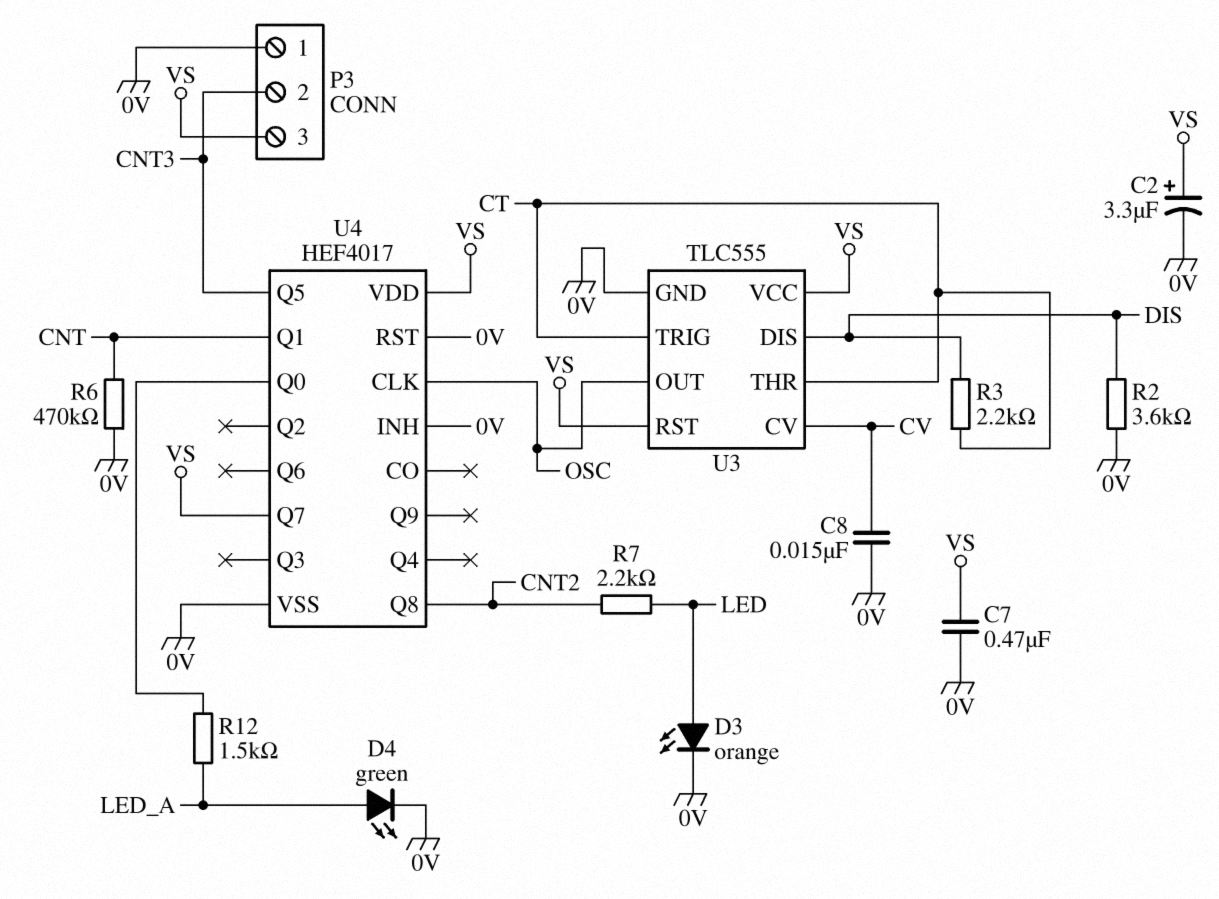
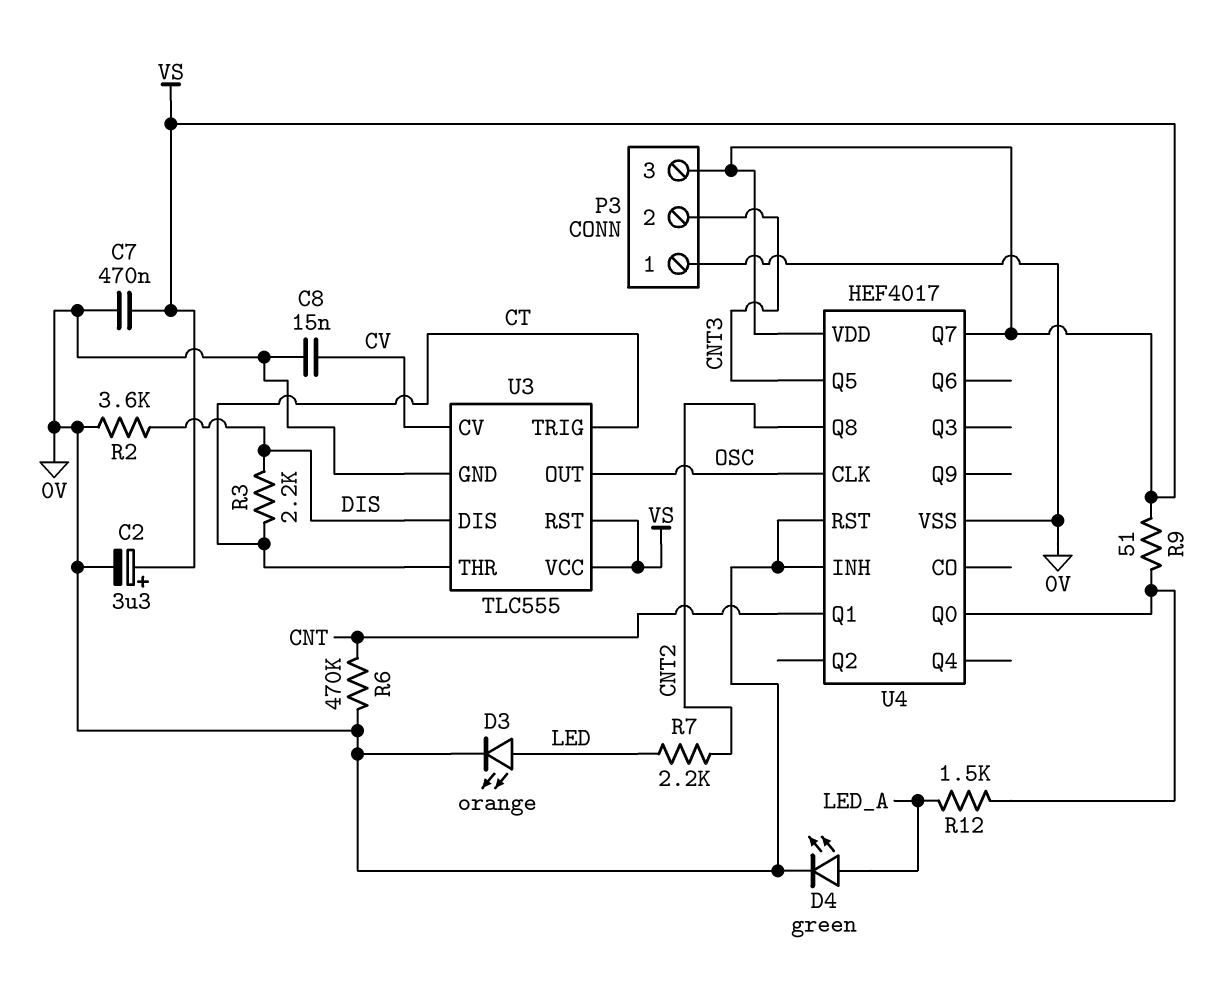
R9: none -> 51 (U4/Q0, VS)

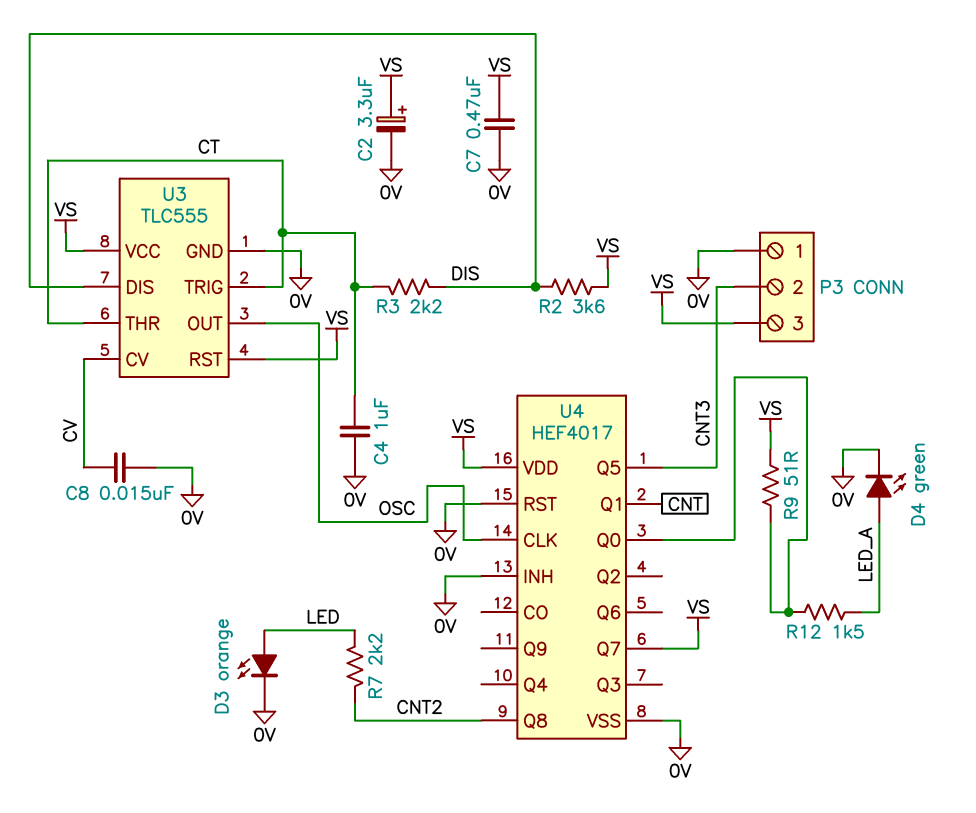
C4: none -> 1uF (0V, CT)
R2: 3.6k (0V, DIS) -> 3.6k (DIS, VS)
R6: 470k (0V, CNT) -> none

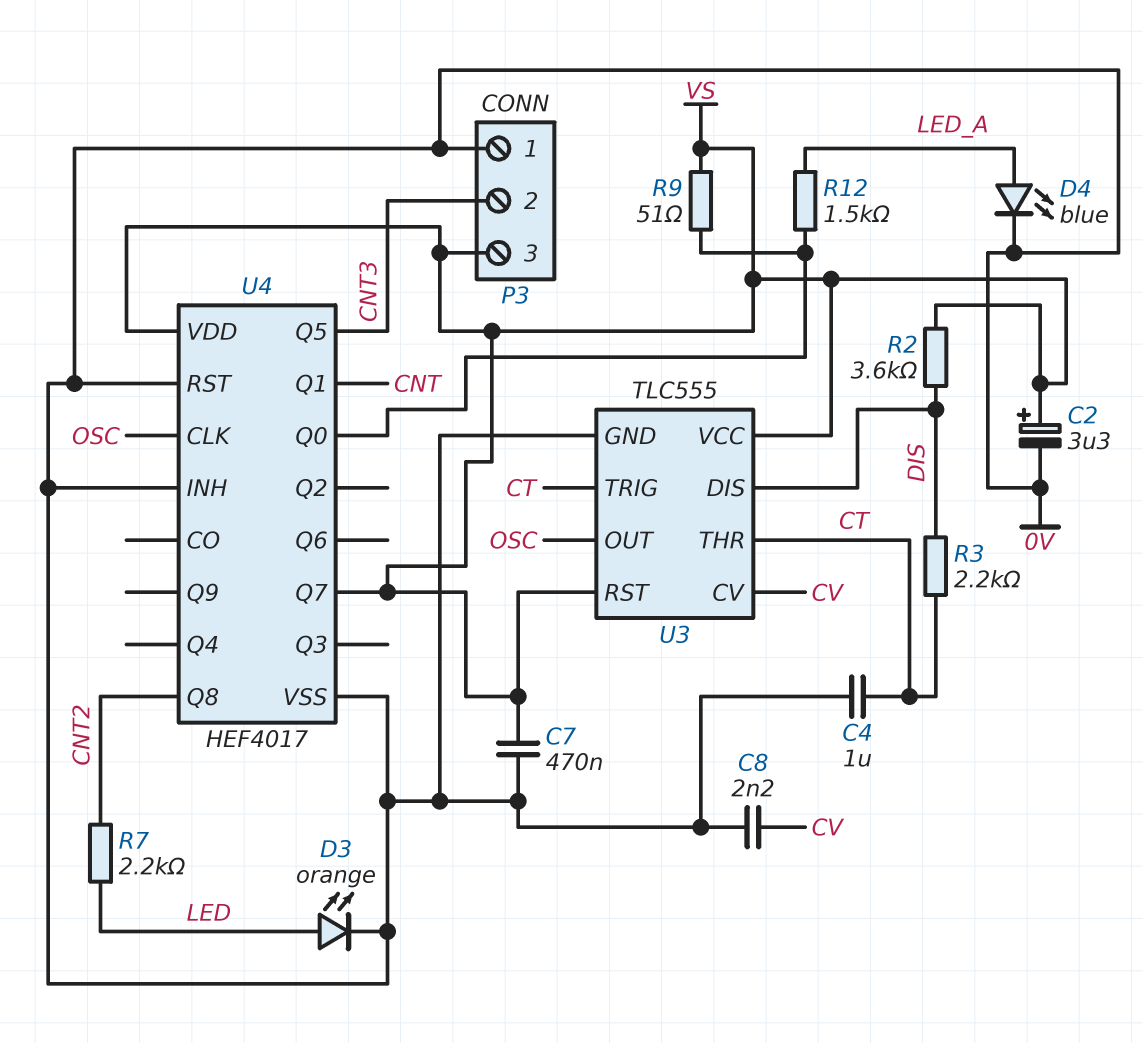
C8: 15nF (0V, CV) -> 2.2nF (0V, CV)
D4: LED green (A LED_A, K 0V) -> LED blue (A LED_A, K 0V)

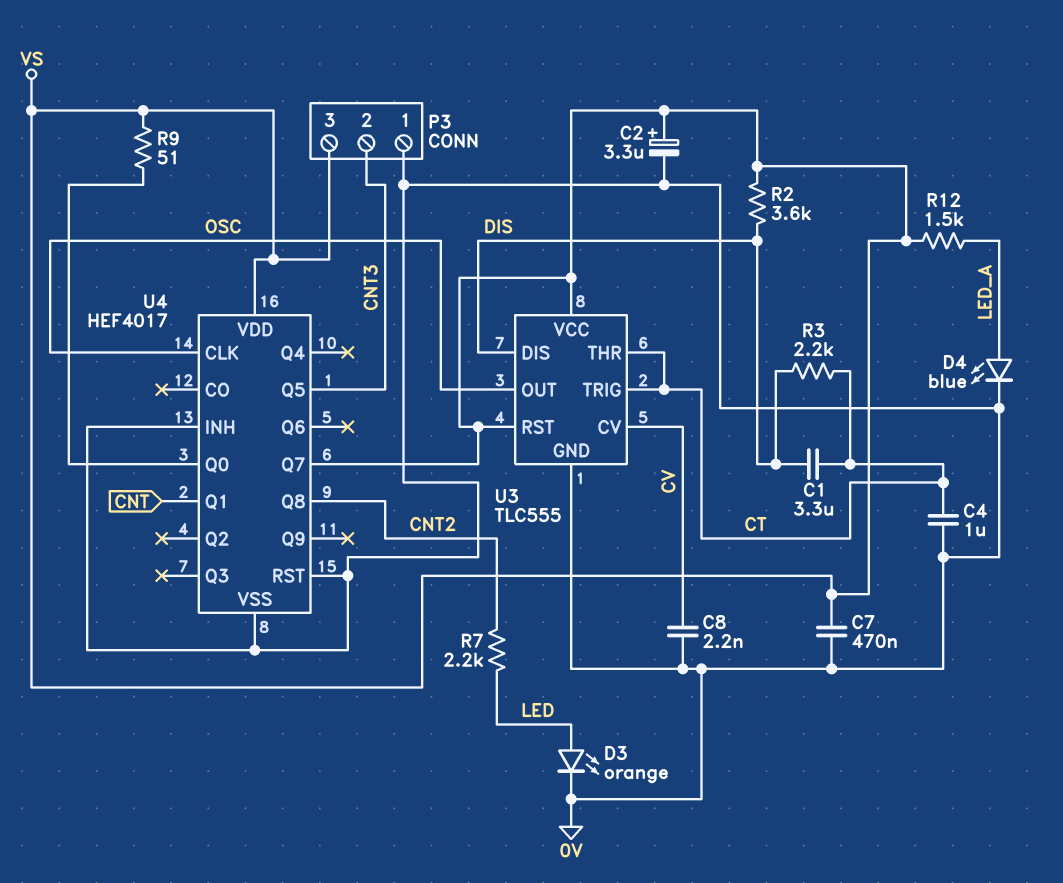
C1: none -> 3.3uF (CT, DIS)
R12: 1.5k (LED_A, U4/Q0) -> 1.5k (LED_A, VS)

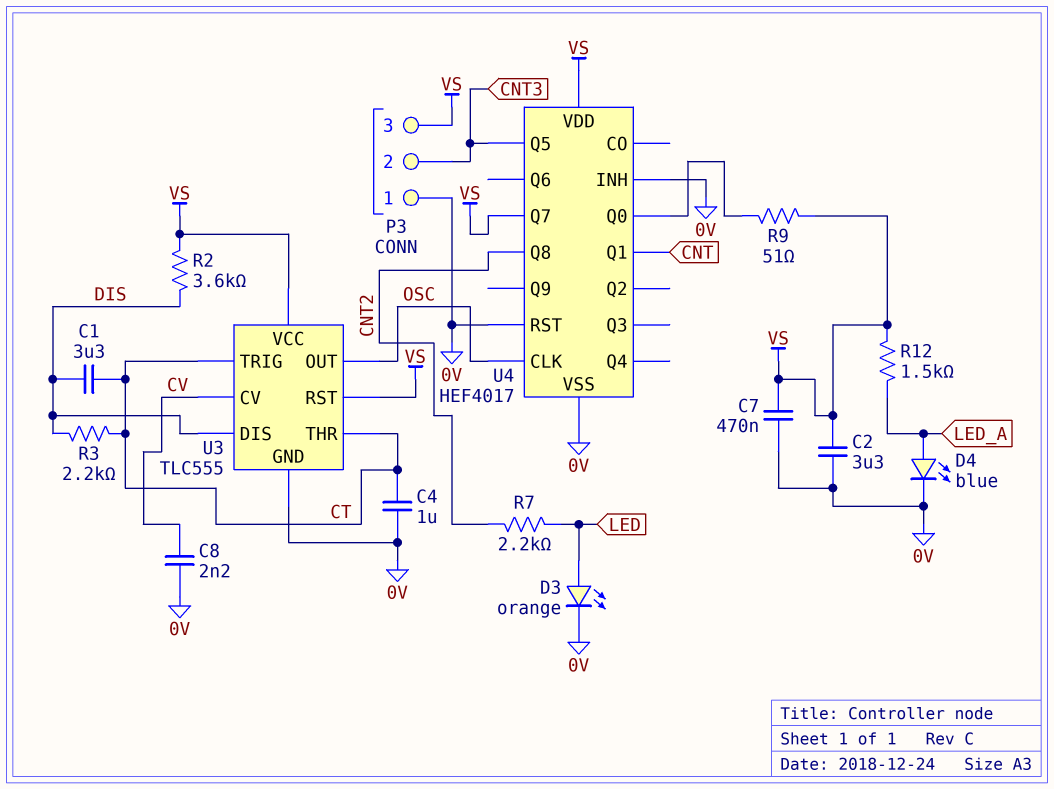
C2: 3.3uF (plus VS, minus 0V) -> 3.3uF (0V, VS)

